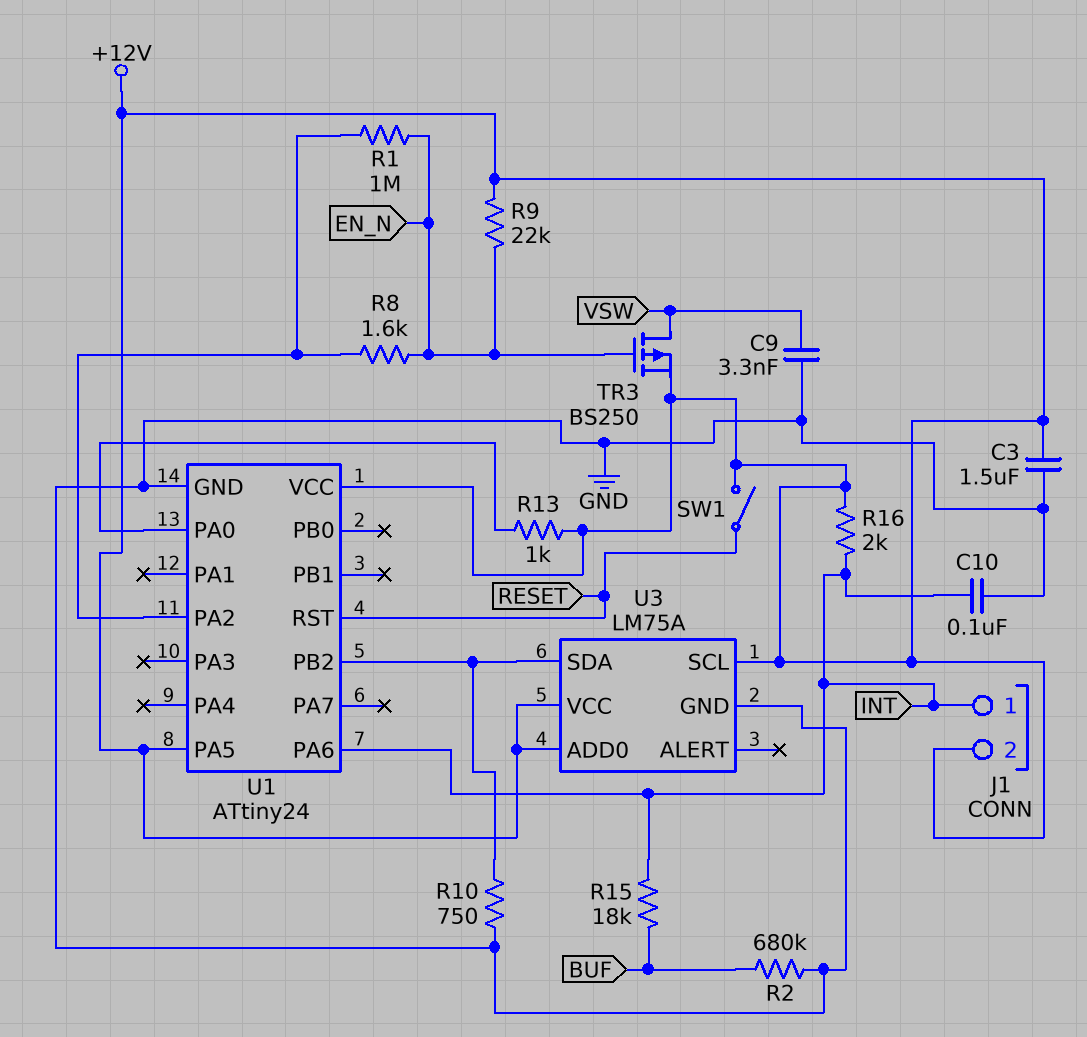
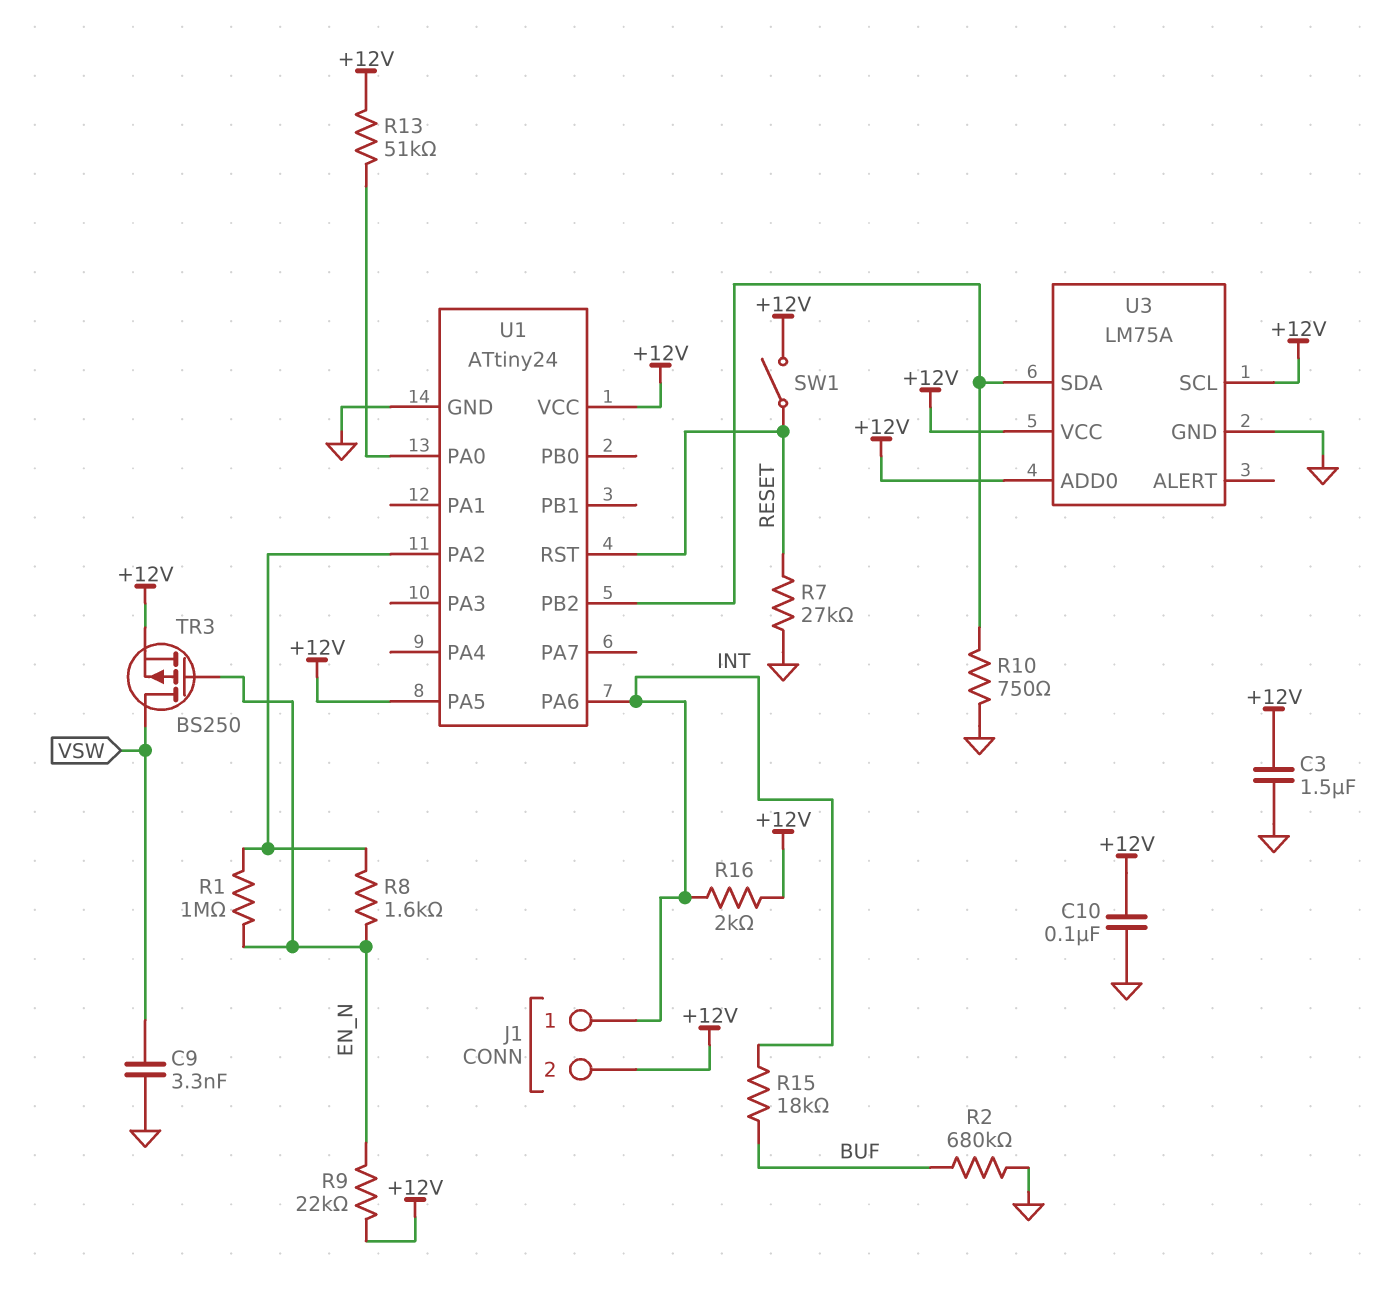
C10: 100nF (GND, INT) -> 100nF (+12V, GND)
R7: none -> 27k (GND, RESET)
R13: 1k (+12V, U1/PA0) -> 51k (+12V, U1/PA0)

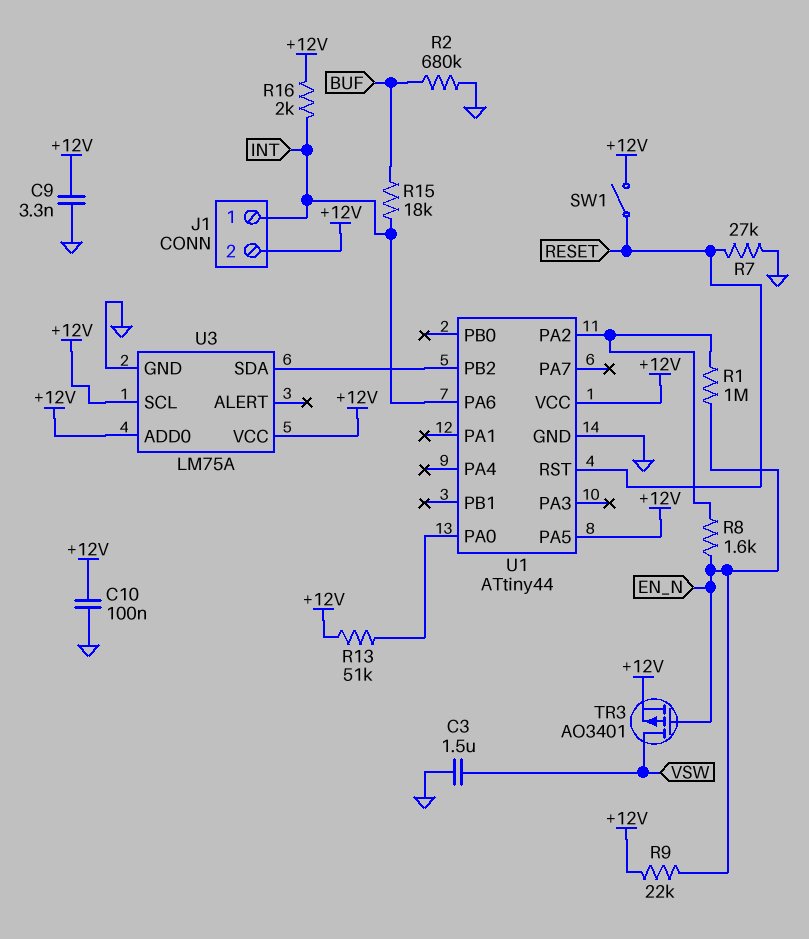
C3: 1.5uF (+12V, GND) -> 1.5uF (GND, VSW)
C9: 3.3nF (GND, VSW) -> 3.3nF (+12V, GND)
R10: 750 (GND, U1/PB2) -> none
TR3: PMOS BS250 (G EN_N, D VSW, S +12V) -> PMOS AO3401 (G EN_N, D VSW, S +12V)
U1: ATtiny24 -> ATtiny44

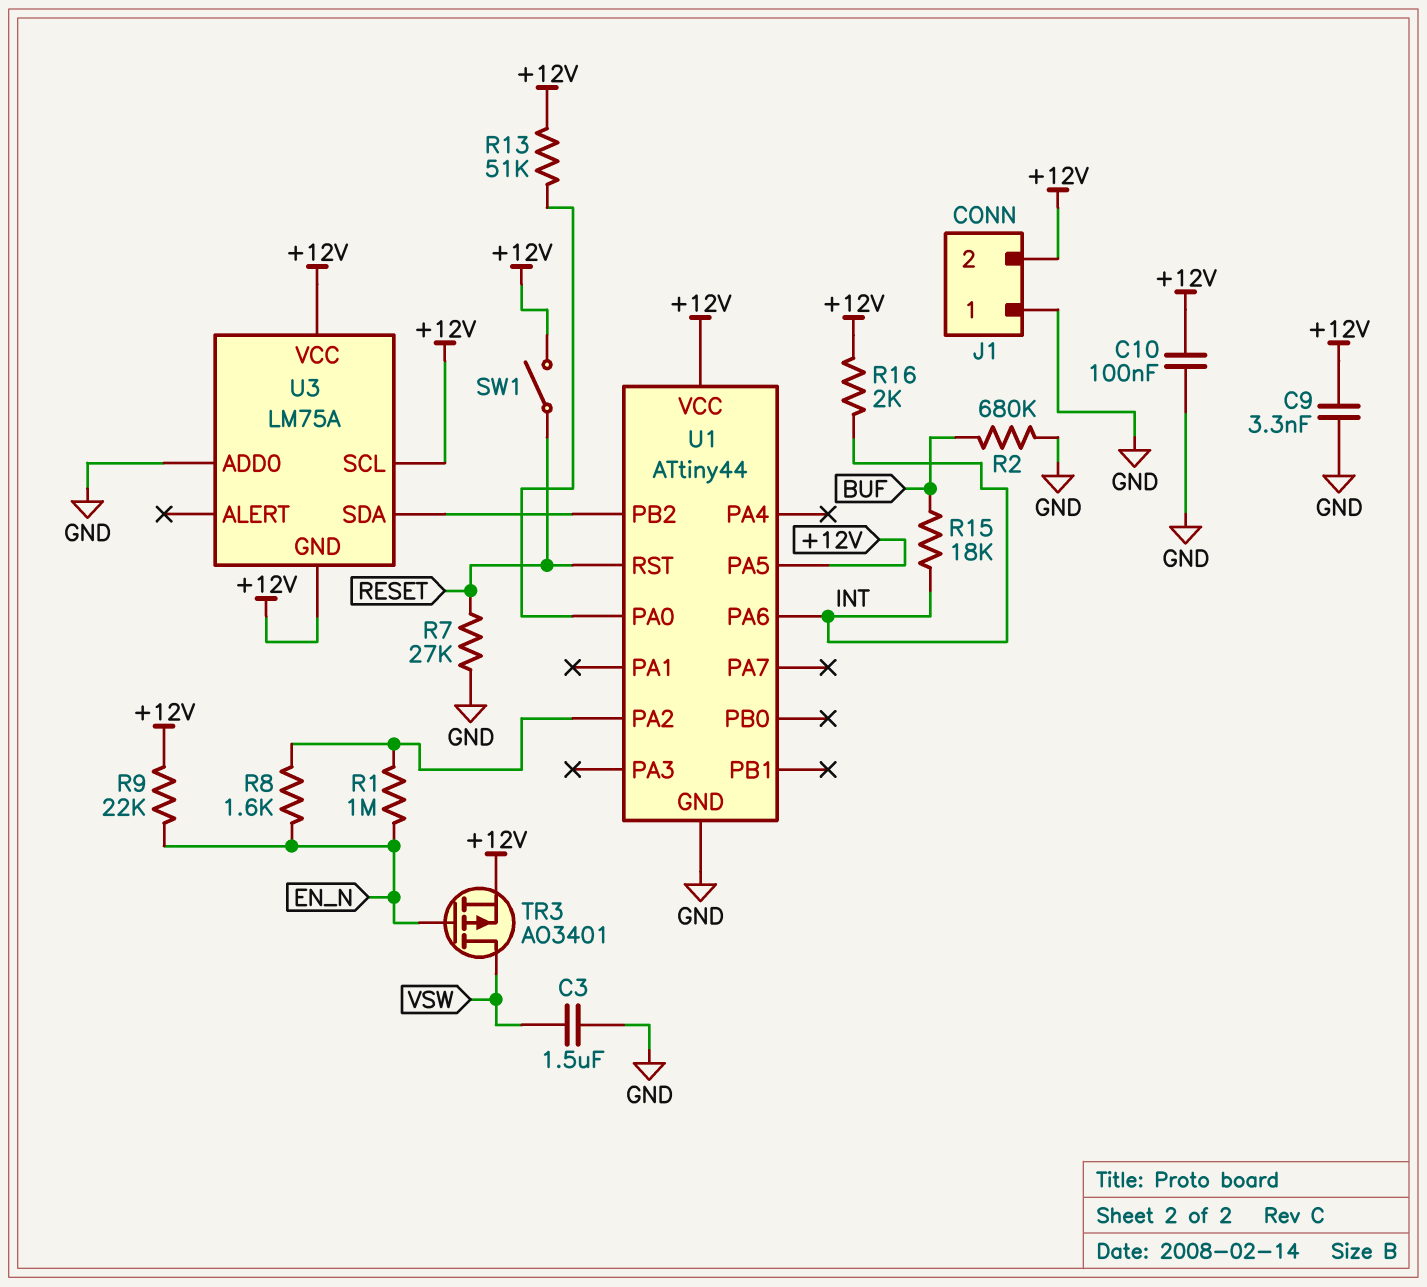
J1 pin 1: INT -> GND
U3 pin ADD0: +12V -> GND
U3 pin GND: GND -> +12V

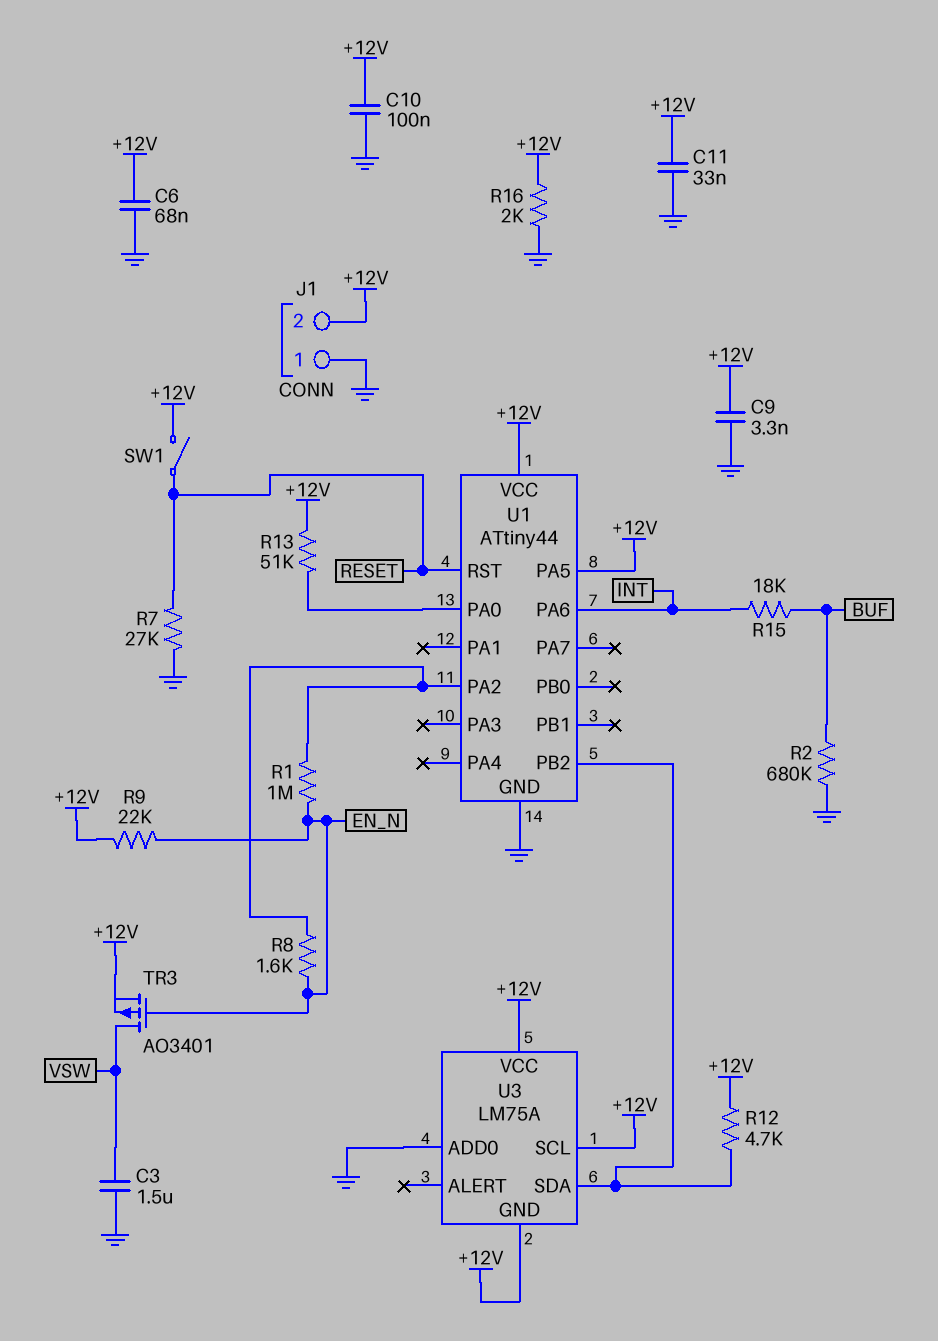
C6: none -> 68nF (+12V, GND)
C11: none -> 33nF (+12V, GND)
R12: none -> 4.7k (+12V, U1/PB2)
R16: 2k (+12V, INT) -> 2k (+12V, GND)

